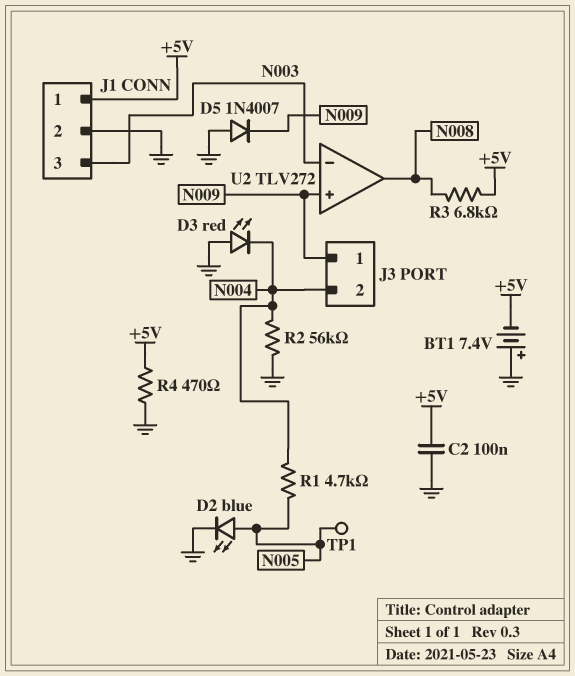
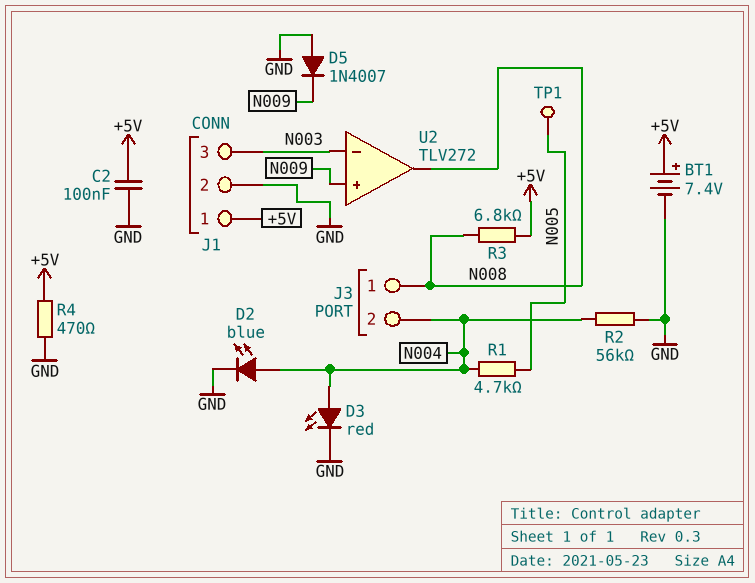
BT1: 7.4V (plus GND, minus +5V) -> 7.4V (plus +5V, minus GND)
D2: LED blue (A N005, K GND) -> LED blue (A N004, K GND)
D3: LED red (A GND, K N004) -> LED red (A N004, K GND)
J3 pin 1: N009 -> N008

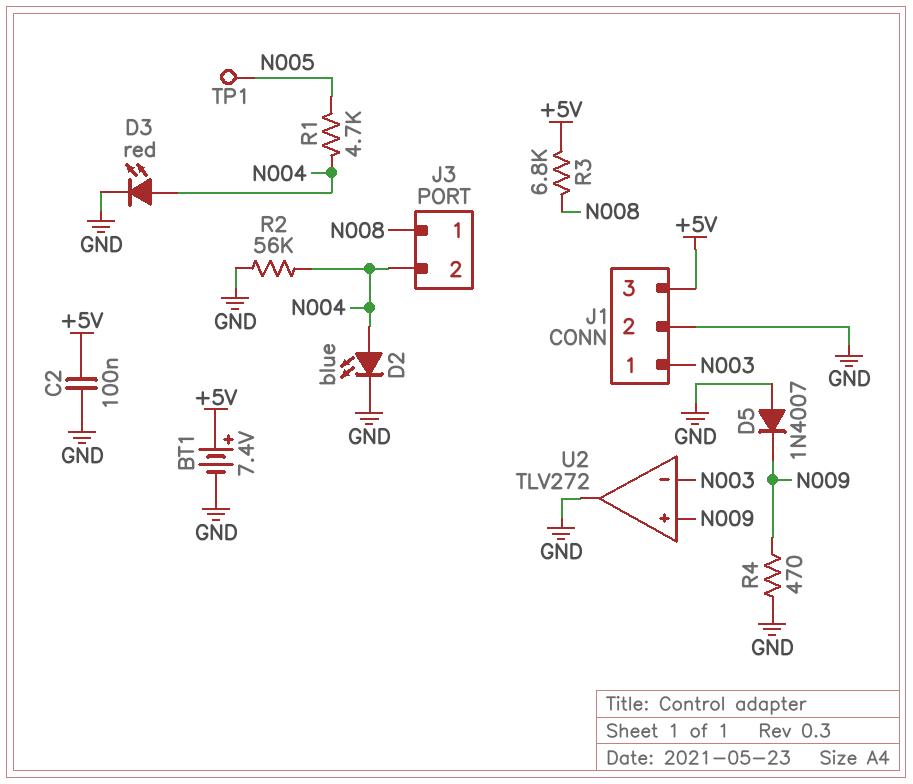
J1 pin 1: +5V -> N003
J1 pin 3: N003 -> +5V
R4: 470 (+5V, GND) -> 470 (GND, N009)
U2 pin out: N008 -> GND

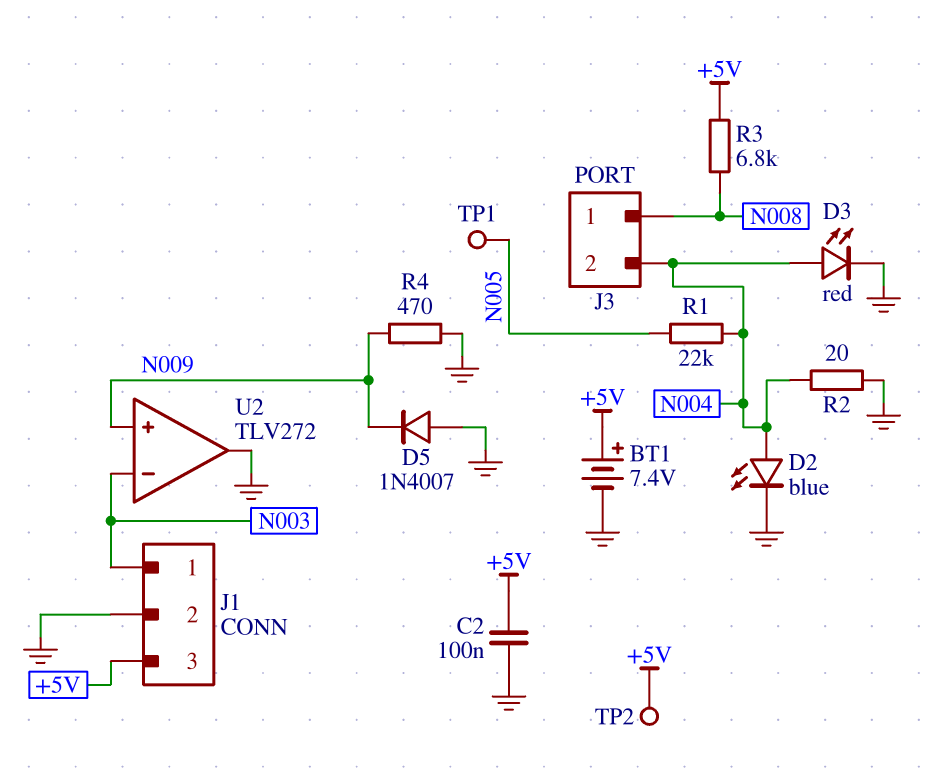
R1: 4.7k (N004, N005) -> 22k (N004, N005)
R2: 56k (GND, N004) -> 20 (GND, N004)
TP2: none -> test point (+5V)

